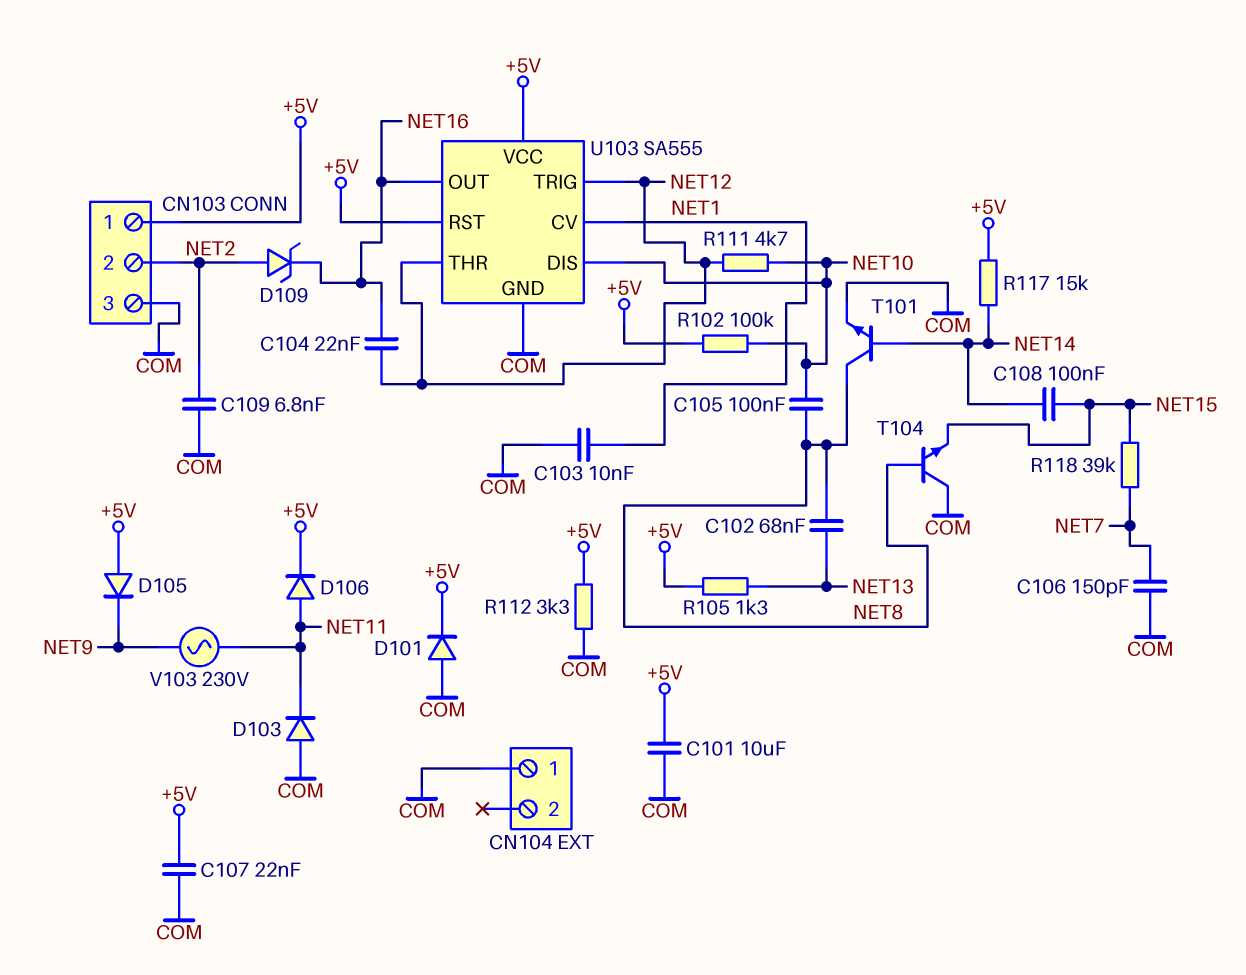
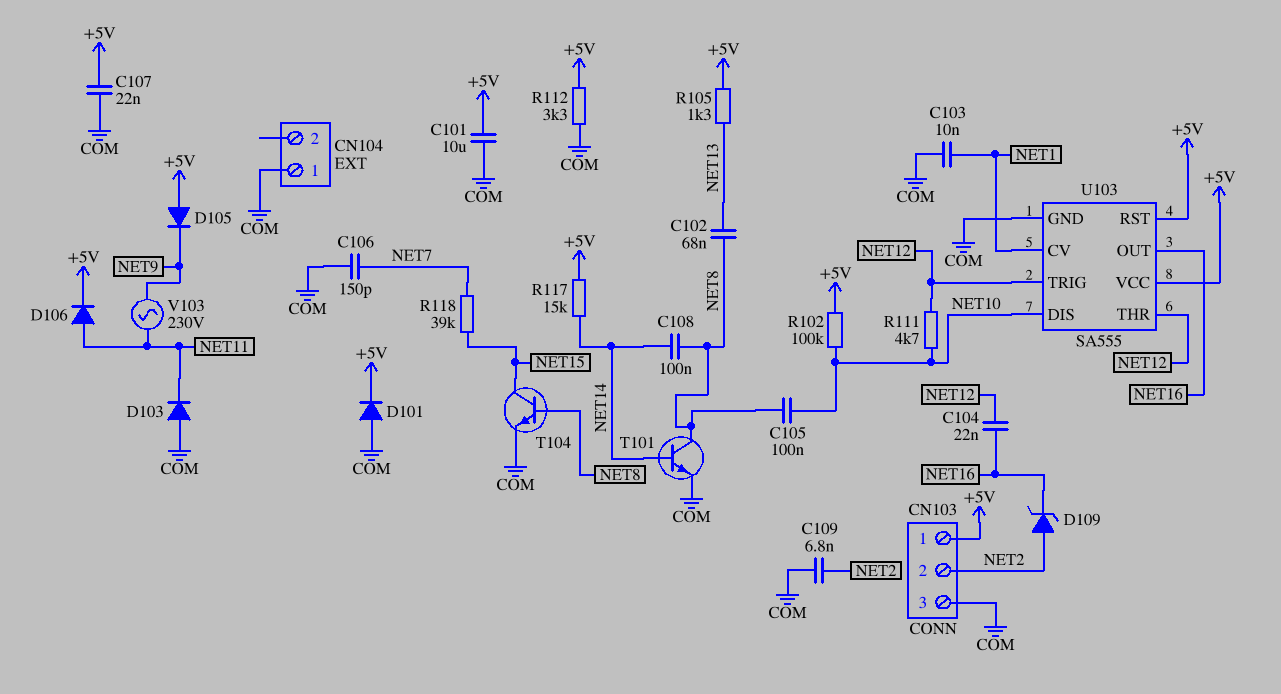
C108: 100nF (NET14, NET15) -> 100nF (NET8, NET14)
T104: NPN (B NET8, C COM, E NET15) -> NPN (B NET8, C NET15, E COM)

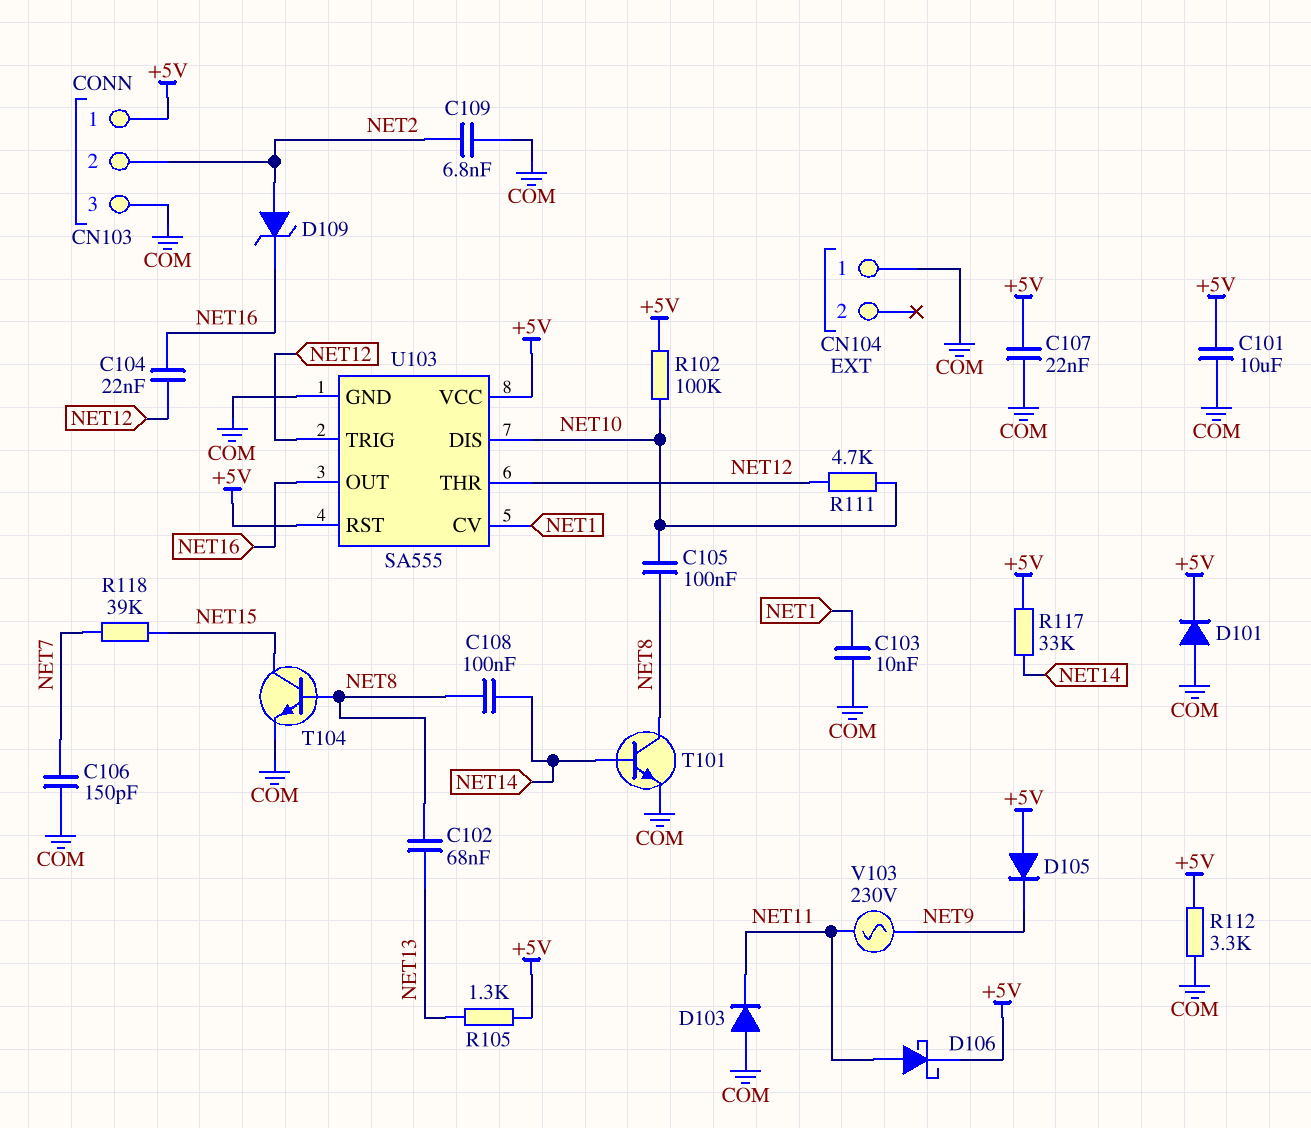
D106: diode (A NET11, K +5V) -> schottky (A NET11, K +5V)
R117: 15k (+5V, NET14) -> 33k (+5V, NET14)

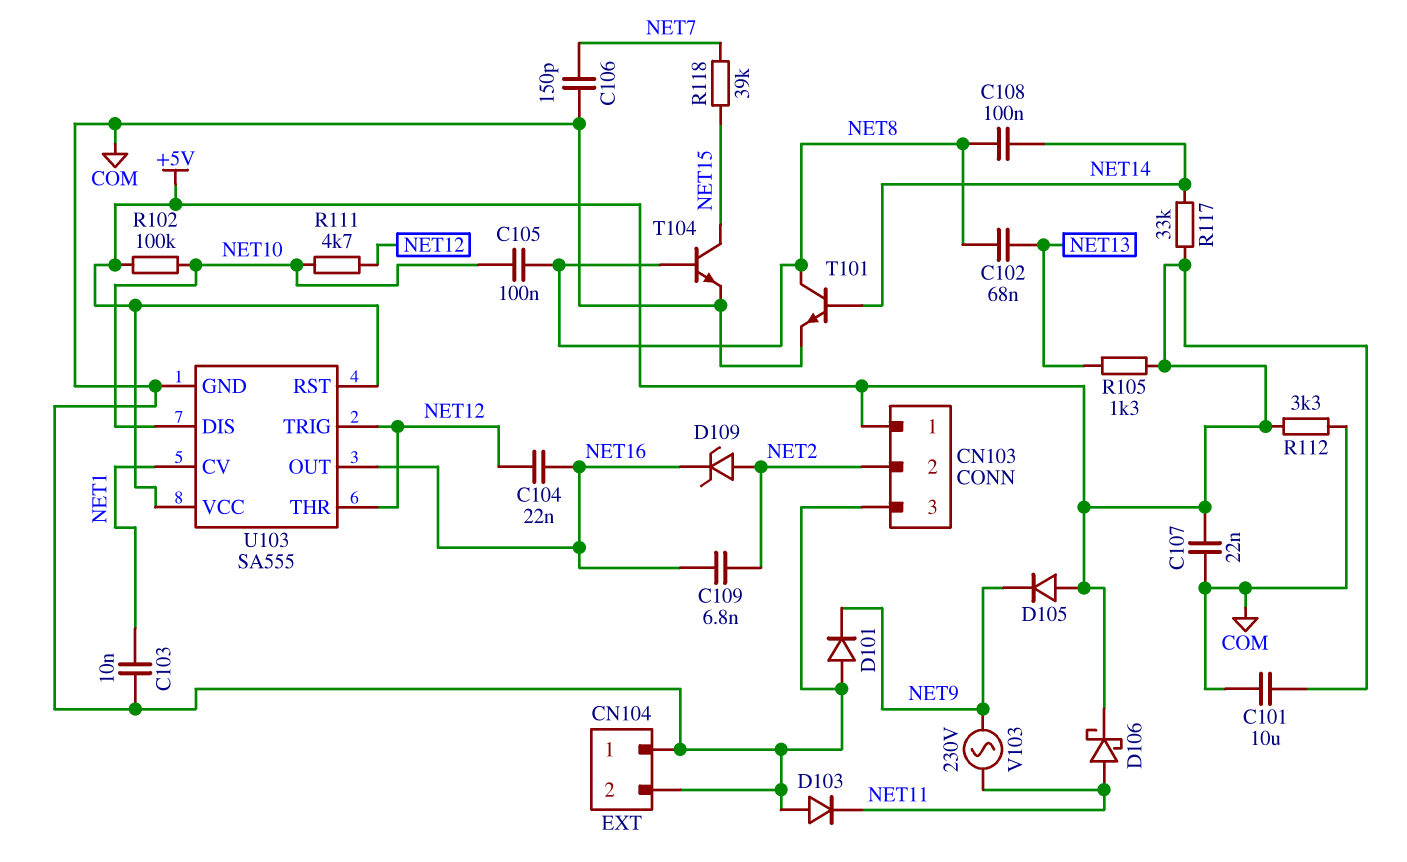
C109: 6.8nF (COM, NET2) -> 6.8nF (NET2, NET16)
CN104 pin 2: none -> COM
D101: diode (A COM, K +5V) -> diode (A COM, K NET9)

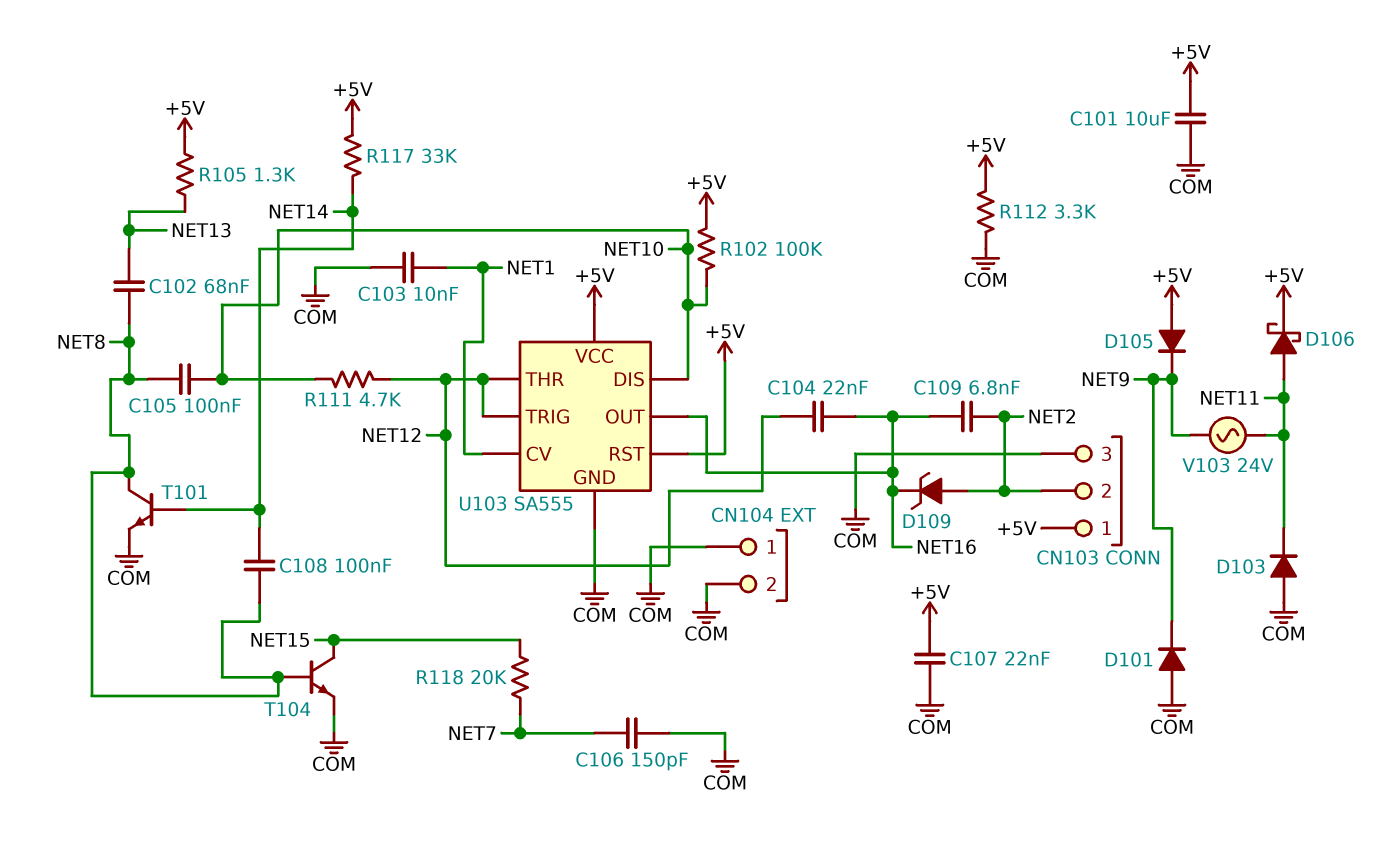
R118: 39k (NET7, NET15) -> 20k (NET7, NET15)
V103: AC 230V (NET9, NET11) -> AC 24V (NET9, NET11)

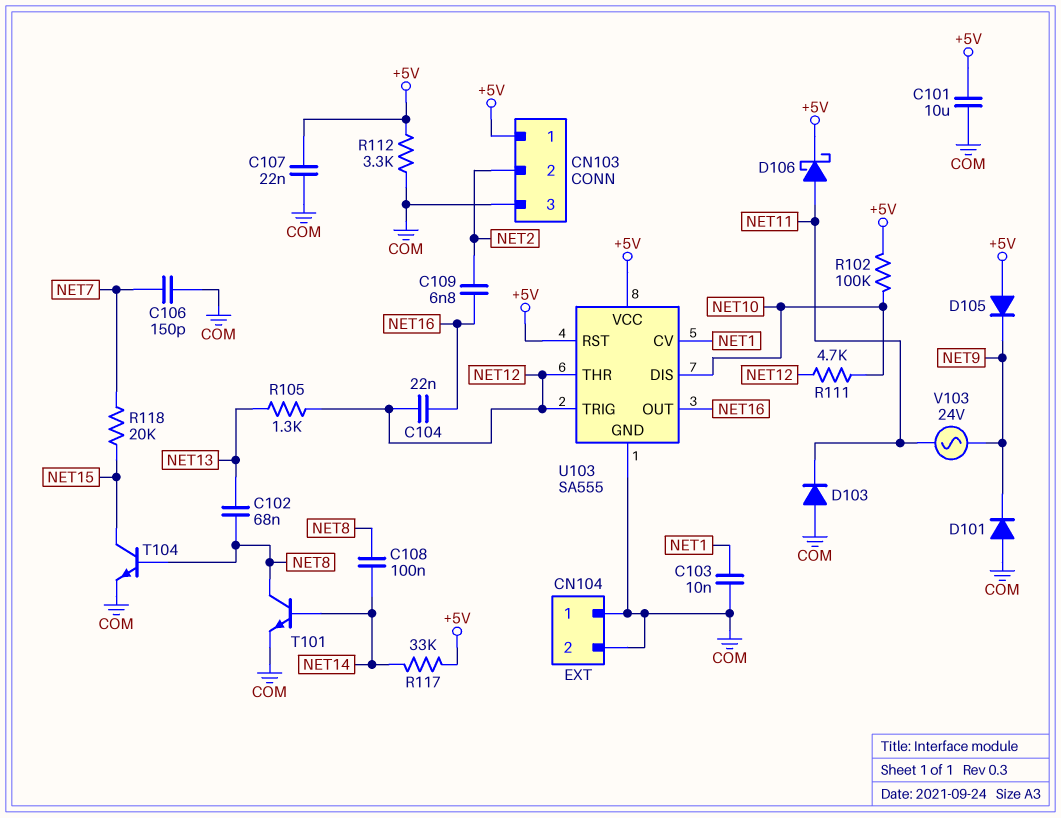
C105: 100nF (NET8, NET10) -> none
D109: zener (A NET2, K NET16) -> none
R105: 1.3k (+5V, NET13) -> 1.3k (NET12, NET13)

